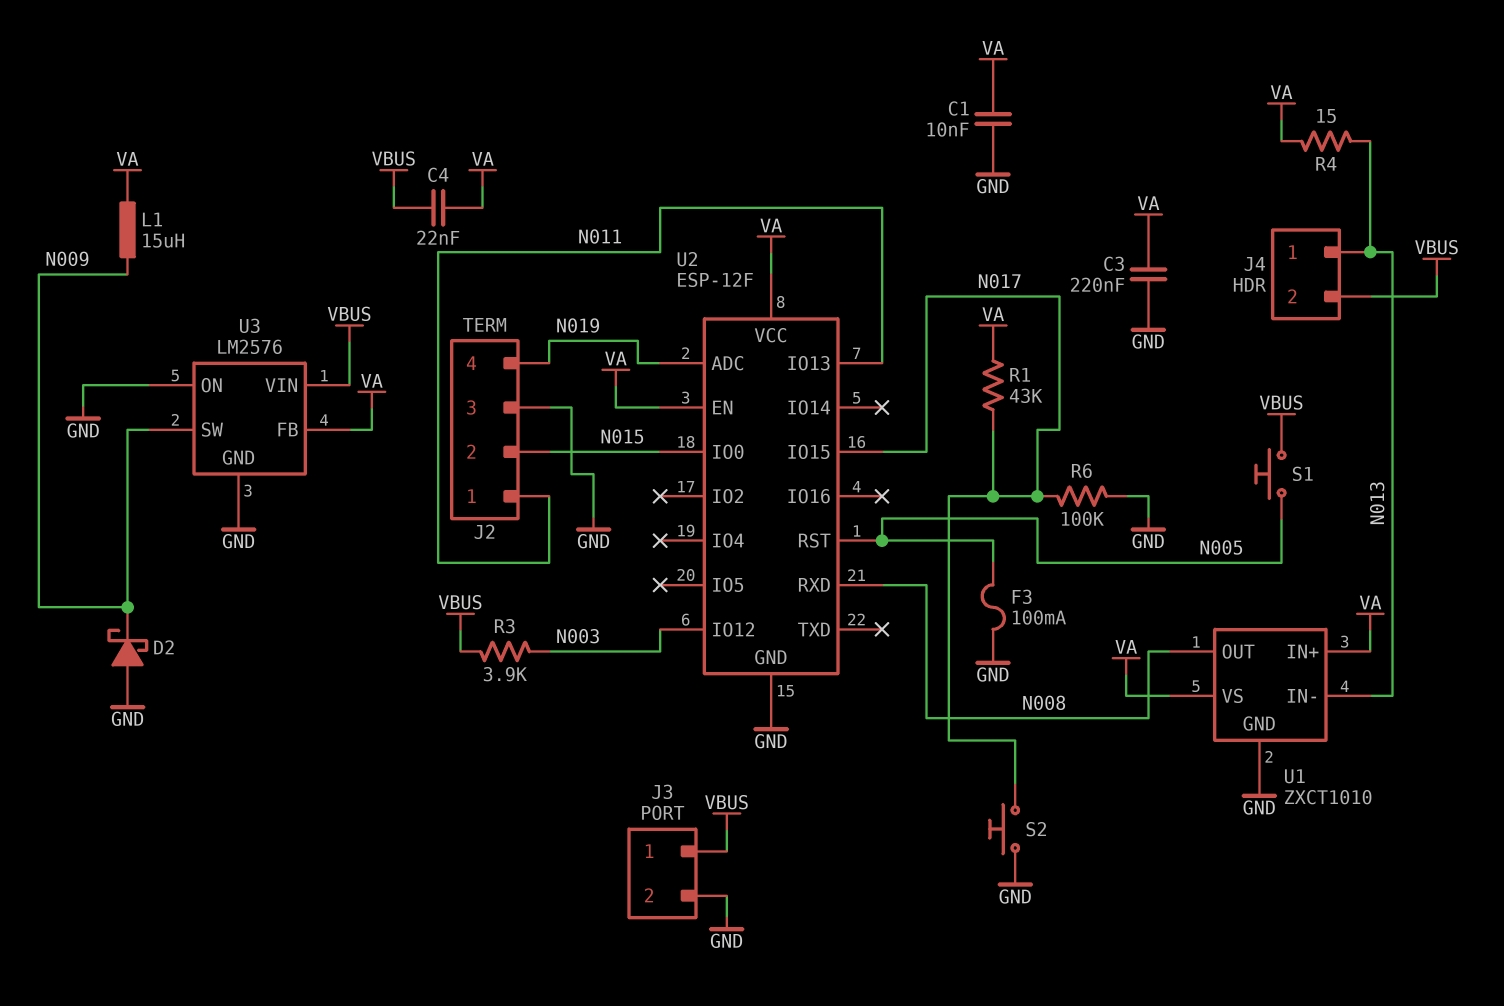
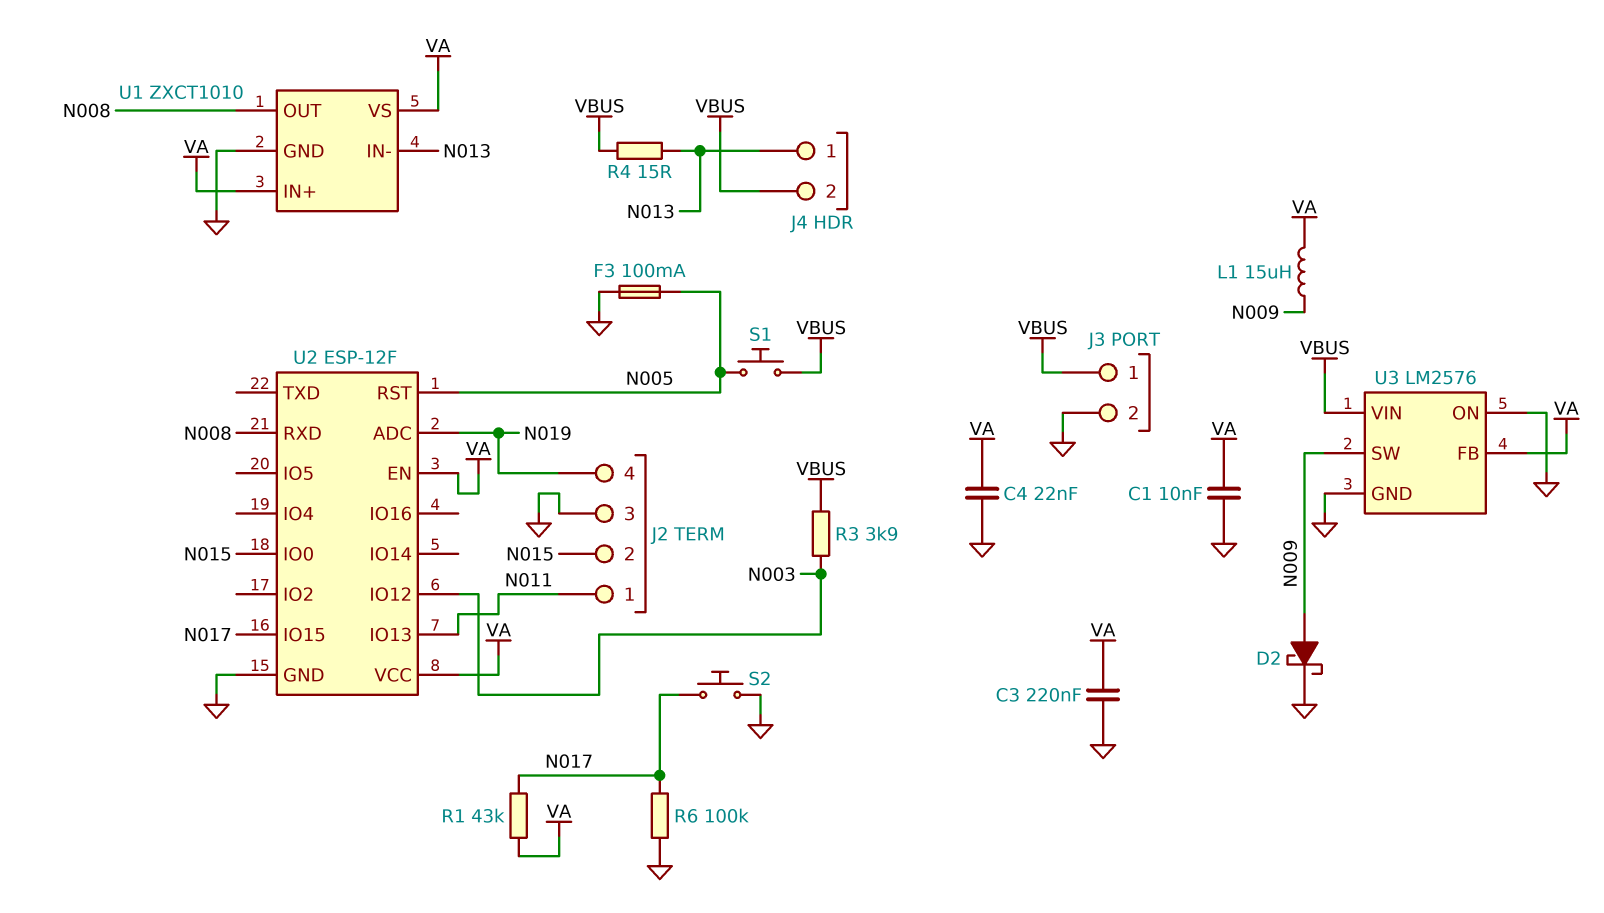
C4: 22nF (VA, VBUS) -> 22nF (GND, VA)
D2: schottky (A GND, K N009) -> schottky (A N009, K GND)
R4: 15 (N013, VA) -> 15 (N013, VBUS)

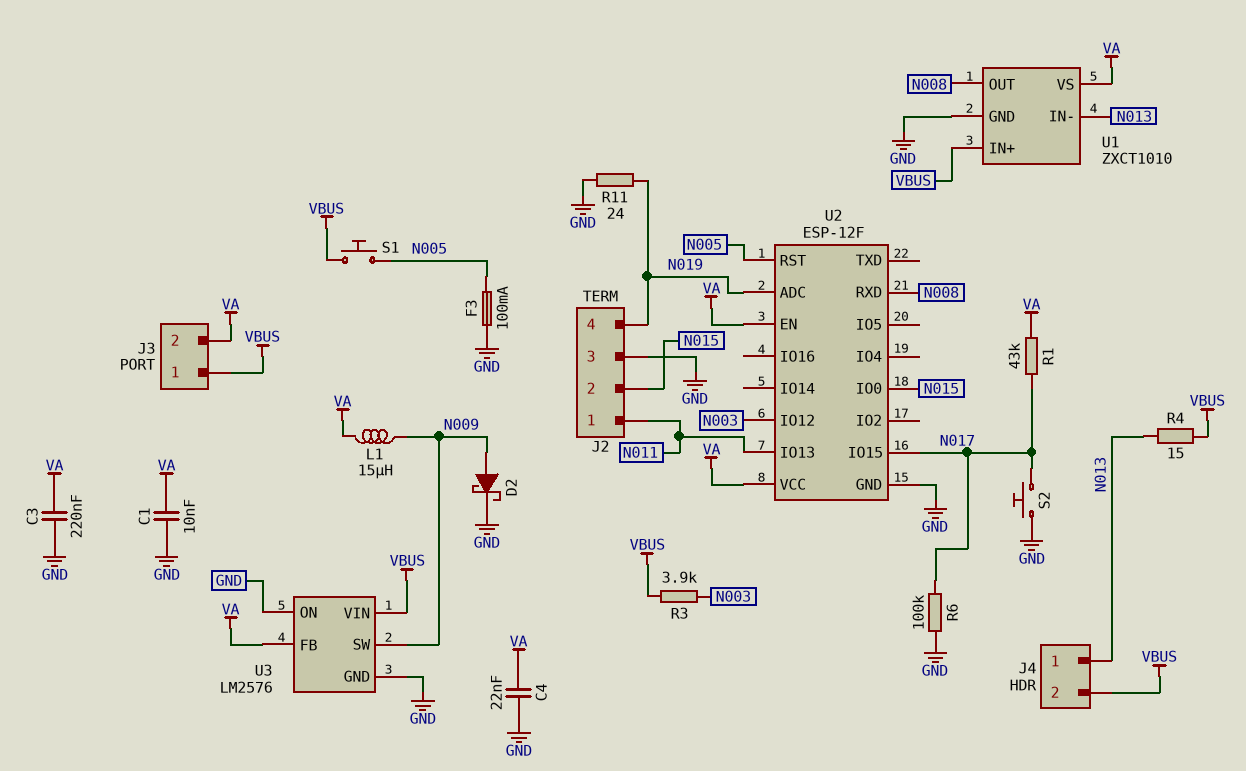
J3 pin 2: GND -> VA
R11: none -> 24 (GND, N019)
U1 pin IN+: VA -> VBUS

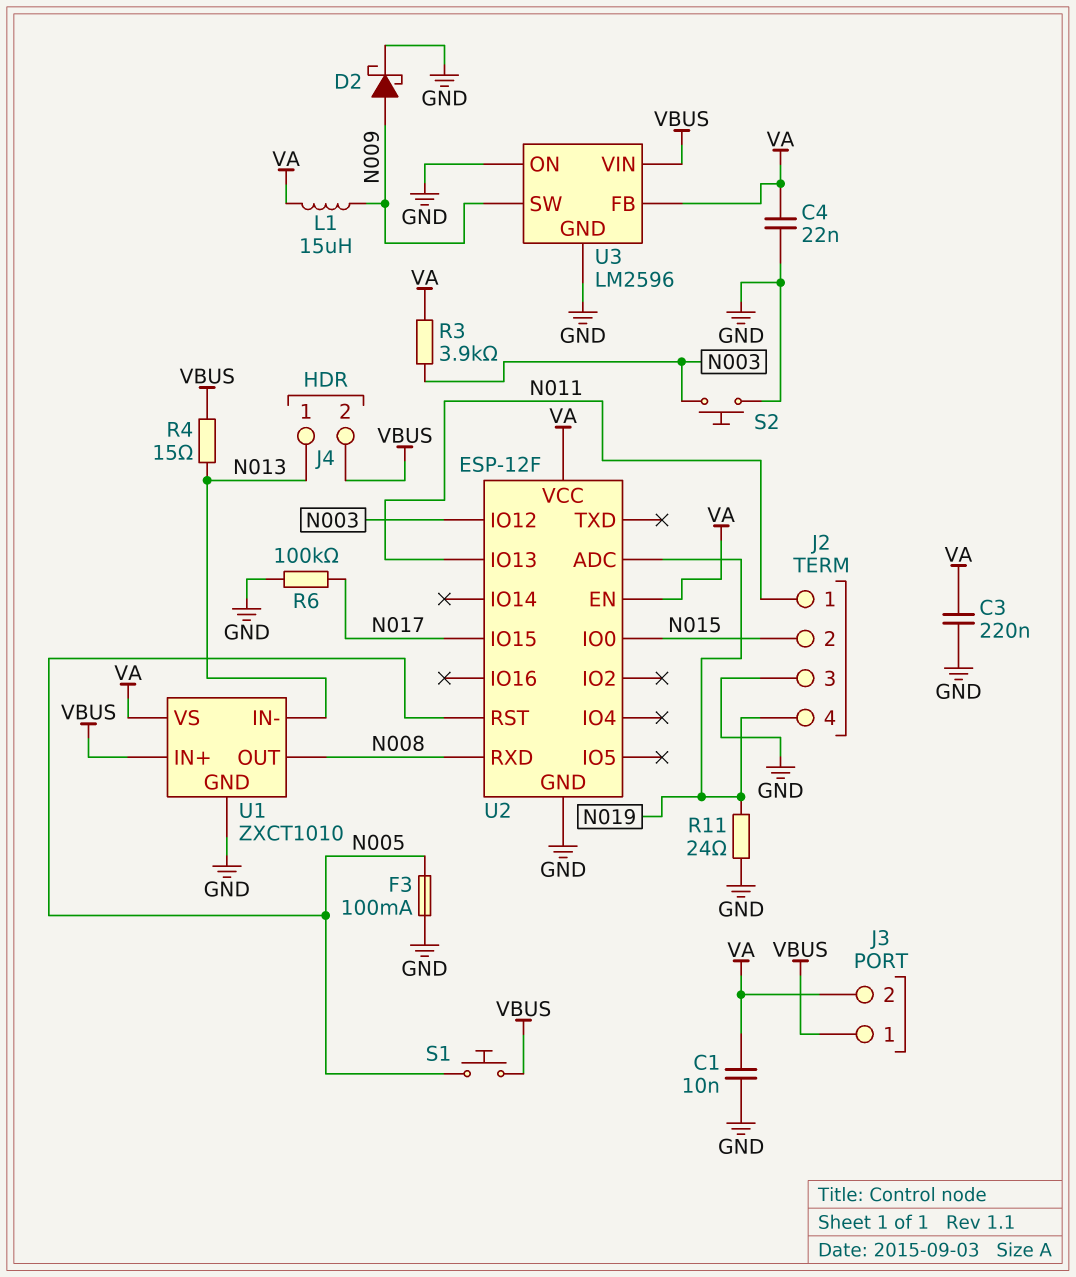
R1: 43k (N017, VA) -> none
R3: 3.9k (N003, VBUS) -> 3.9k (N003, VA)
S2: button (GND, N017) -> button (GND, N003)
U3: LM2576 -> LM2596

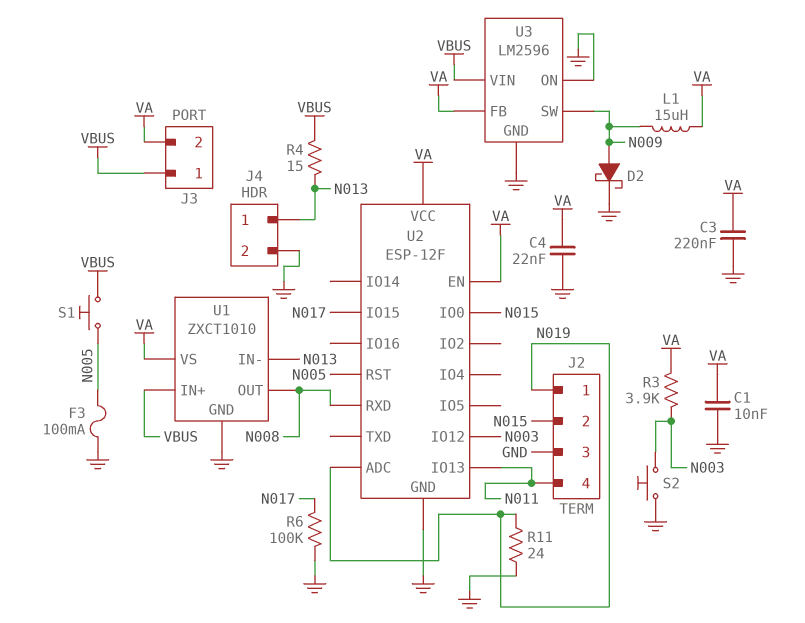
J2 pin 1: N011 -> N019
J2 pin 4: N019 -> N011
J4 pin 2: VBUS -> GND

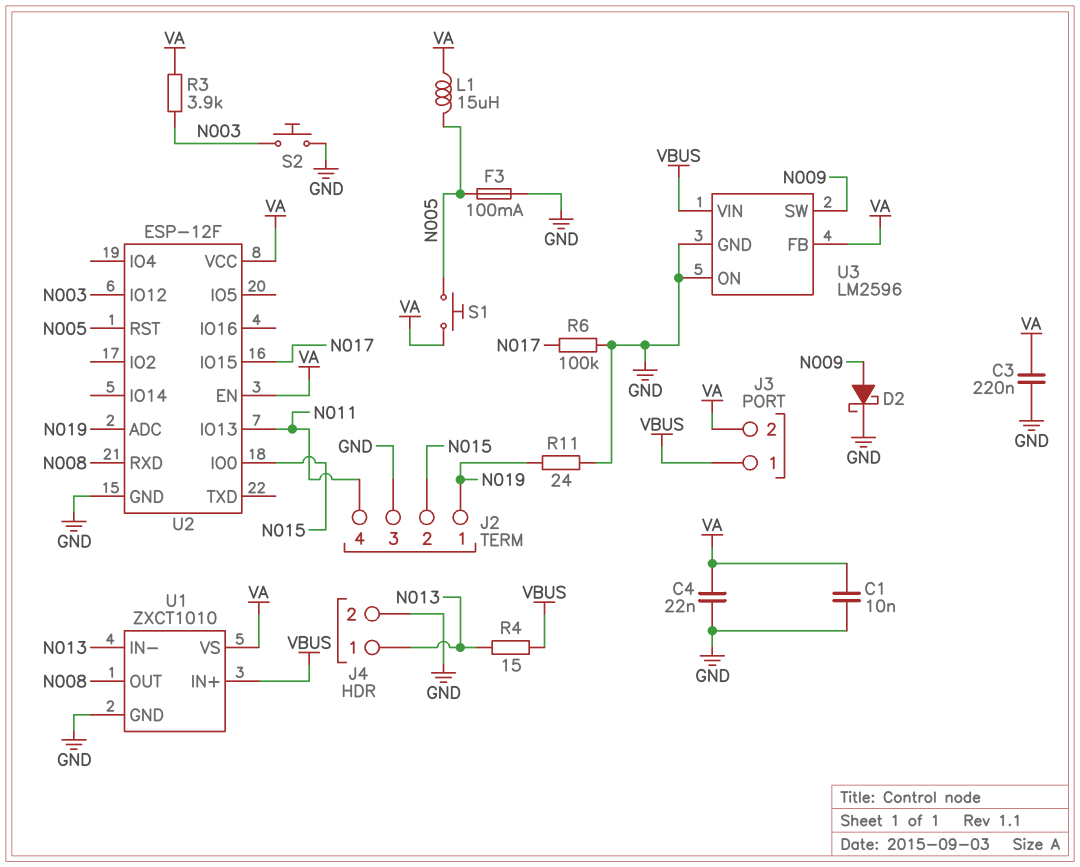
L1: 15uH (N009, VA) -> 15uH (N005, VA)
S1: button (N005, VBUS) -> button (N005, VA)

